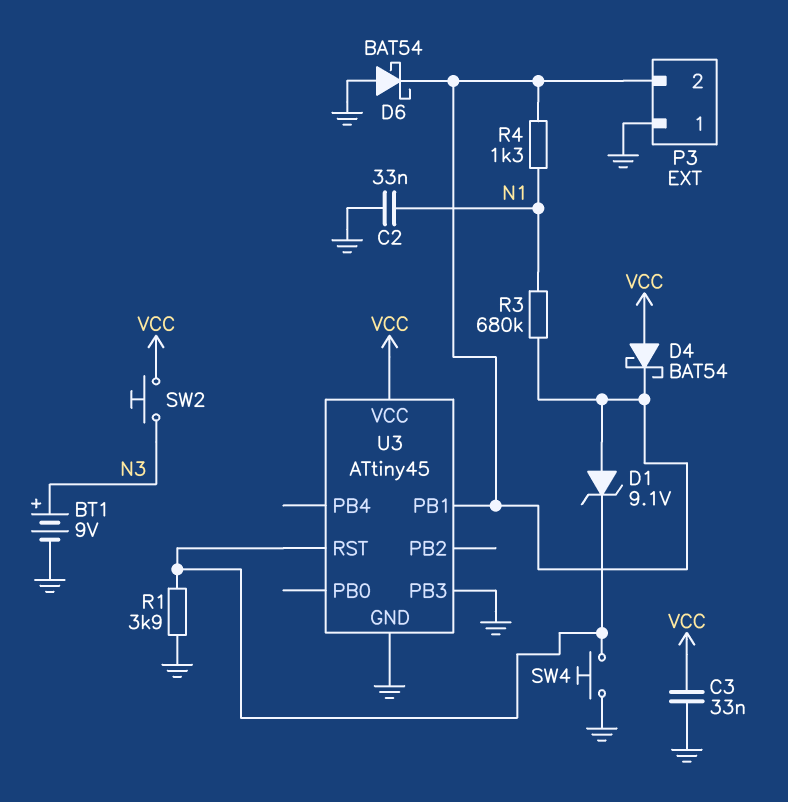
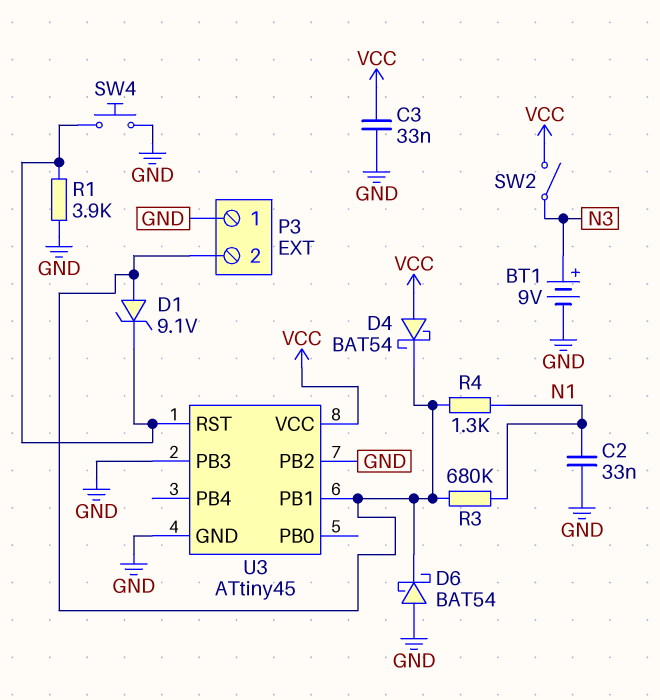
SW2: button (N3, VCC) -> switch (N3, VCC)
U3 pin PB2: none -> GND

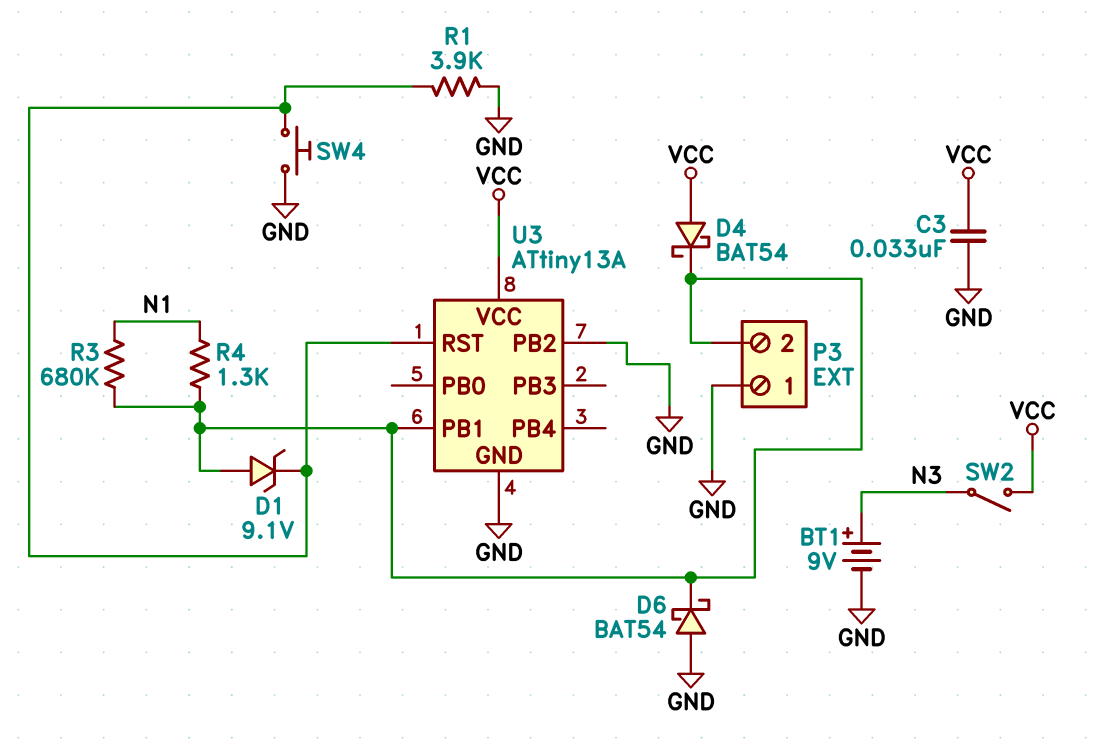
C2: 33nF (GND, N1) -> none
U3: ATtiny45 -> ATtiny13A
U3 pin PB3: GND -> none

